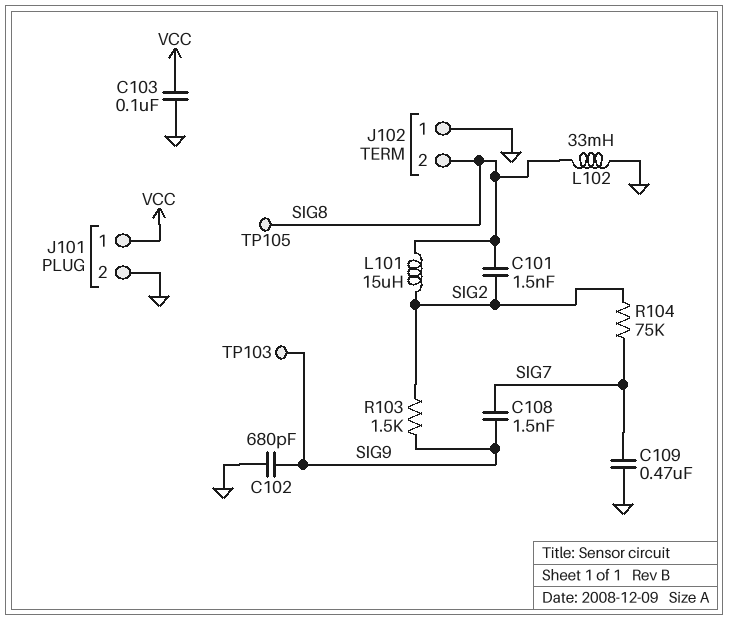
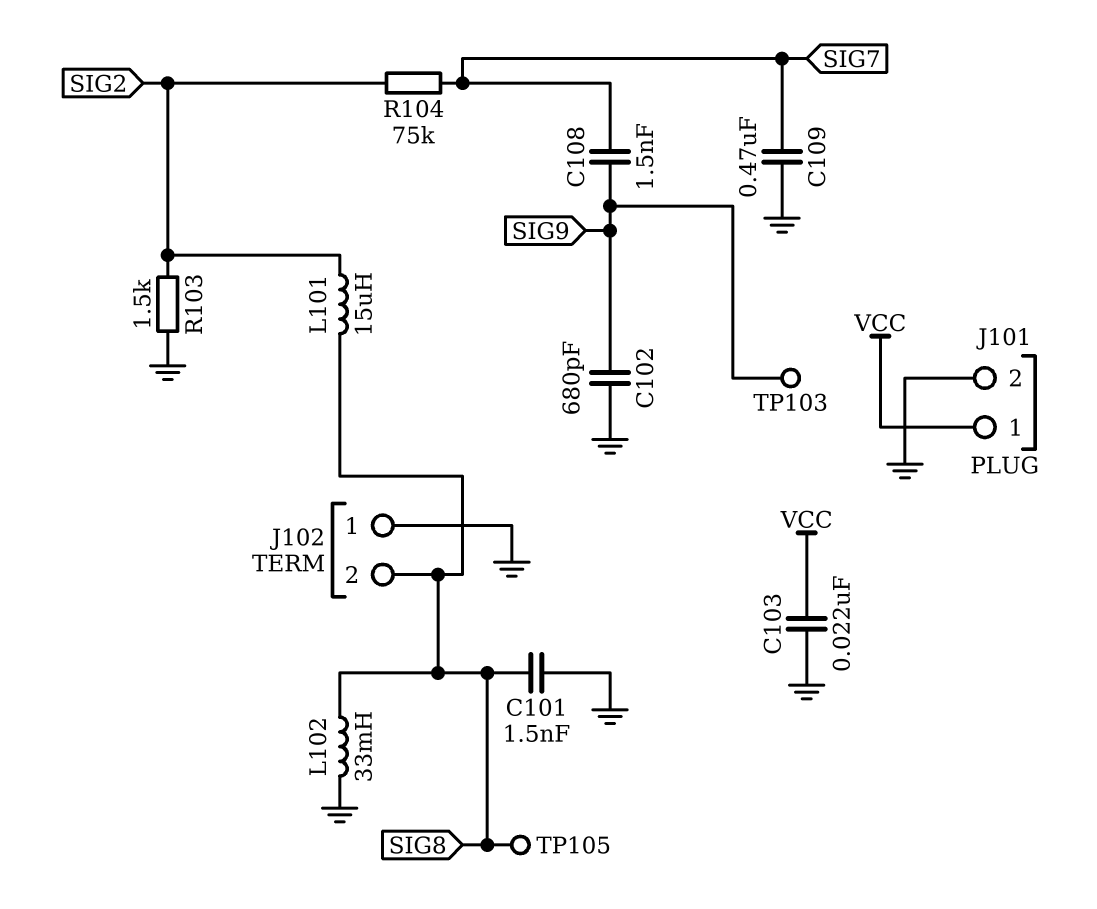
C101: 1.5nF (SIG2, SIG8) -> 1.5nF (GND, SIG8)
C103: 100nF (GND, VCC) -> 22nF (GND, VCC)
R103: 1.5k (SIG2, SIG9) -> 1.5k (GND, SIG2)

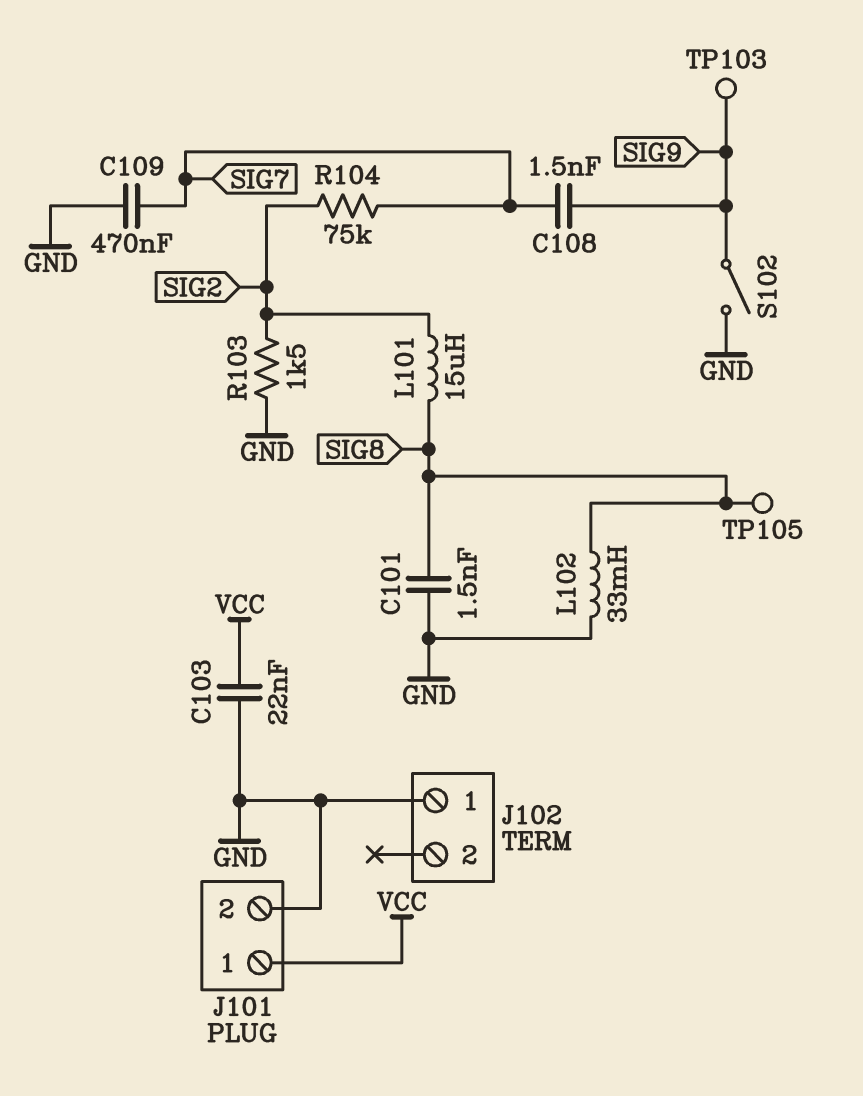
C102: 680pF (GND, SIG9) -> none
J102 pin 2: SIG8 -> none
S102: none -> switch (GND, SIG9)

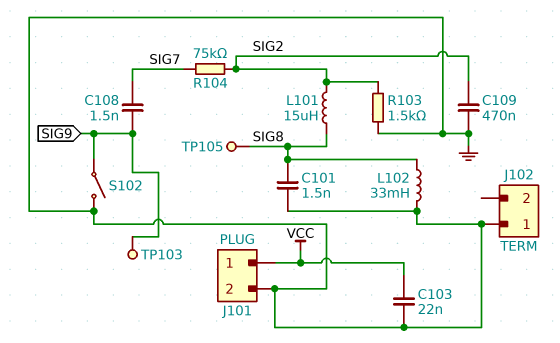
C109: 470nF (GND, SIG7) -> 470nF (GND, SIG2)

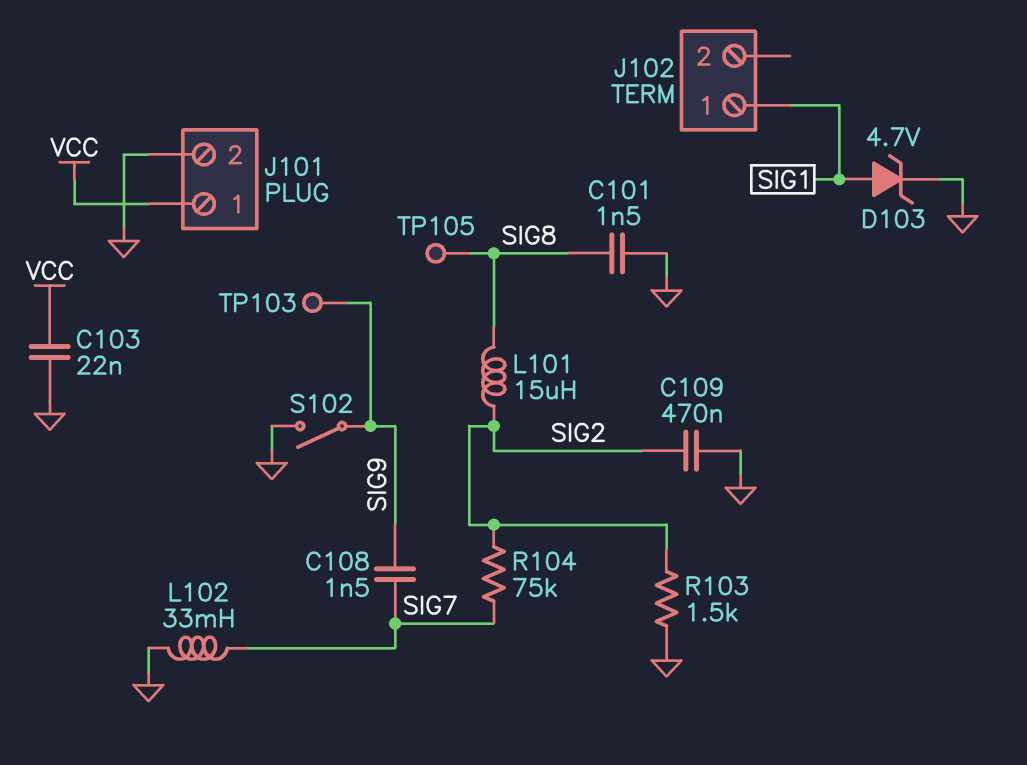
D103: none -> zener 4.7V (A SIG1, K GND)
J102 pin 1: GND -> SIG1
L102: 33mH (GND, SIG8) -> 33mH (GND, SIG7)

